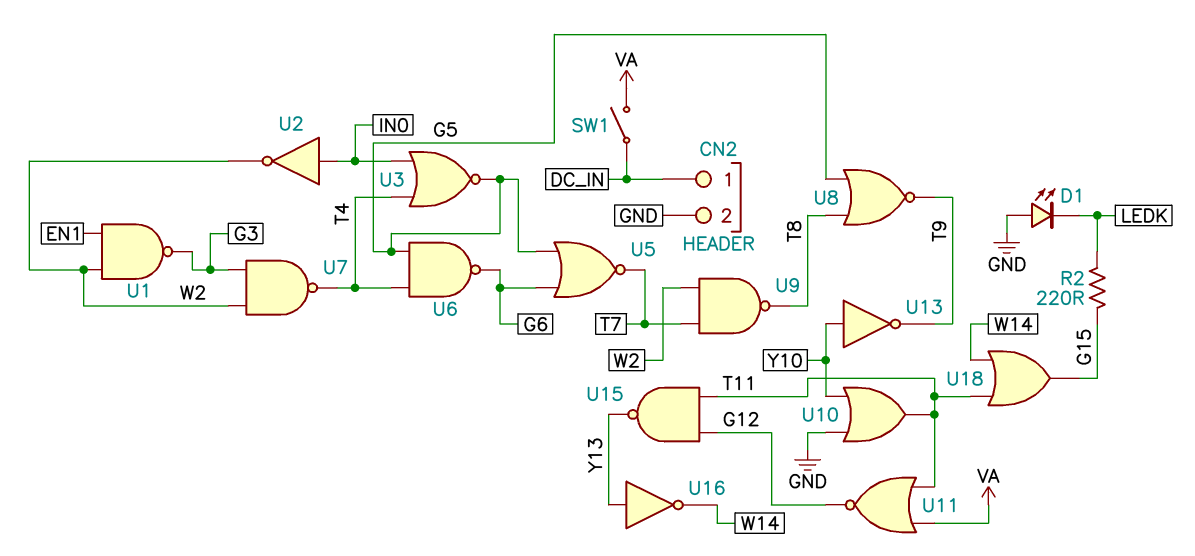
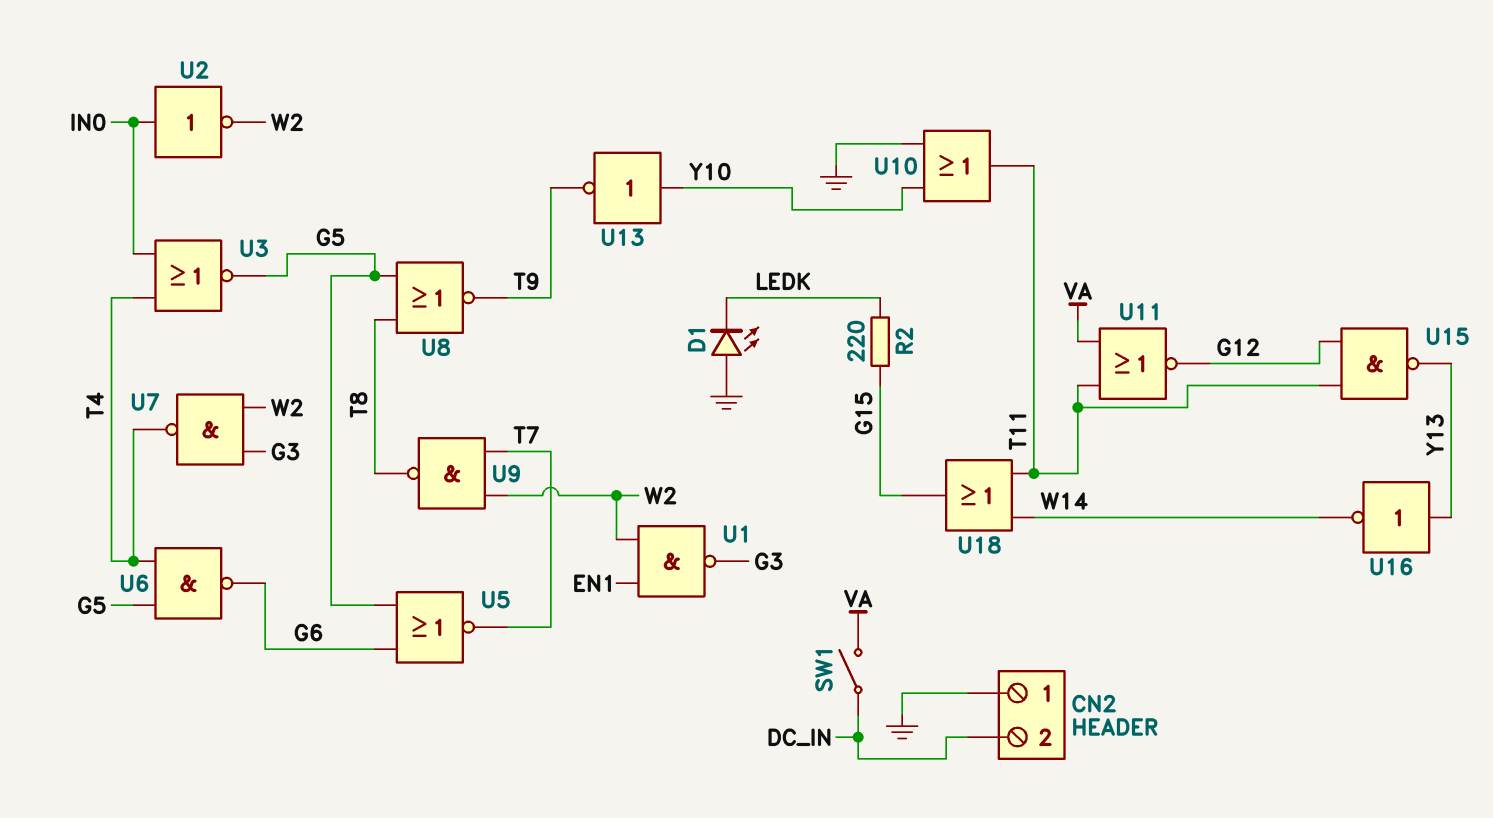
CN2 pin 1: DC_IN -> GND
CN2 pin 2: GND -> DC_IN

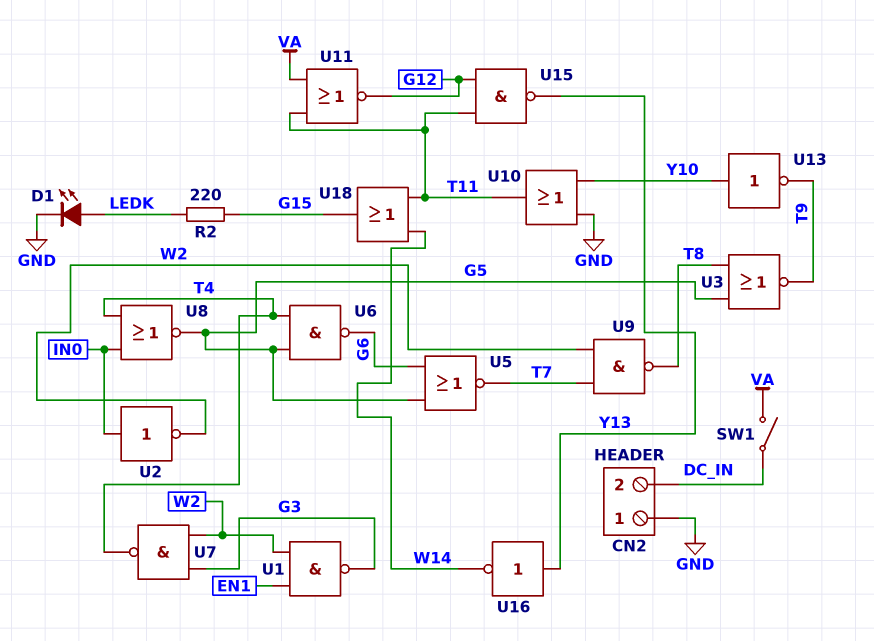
D1: LED (A GND, K LEDK) -> LED (A LEDK, K GND)
U3: NOR (in IN0, in T4, out G5) -> NOR (in G5, in T8, out T9)
U8: NOR (in G5, in T8, out T9) -> NOR (in IN0, in T4, out G5)

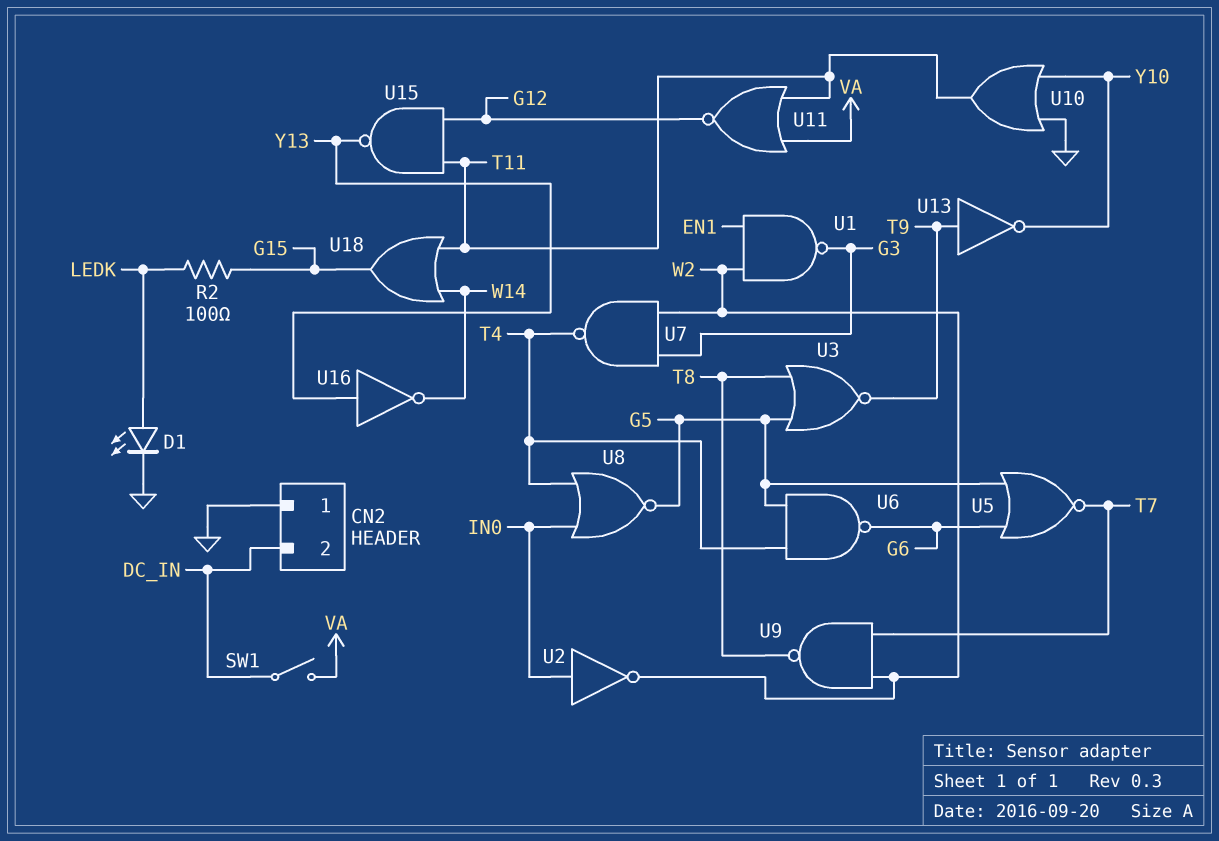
R2: 220 (G15, LEDK) -> 100 (G15, LEDK)
U13: NOT (in Y10, out T9) -> NOT (in T9, out Y10)

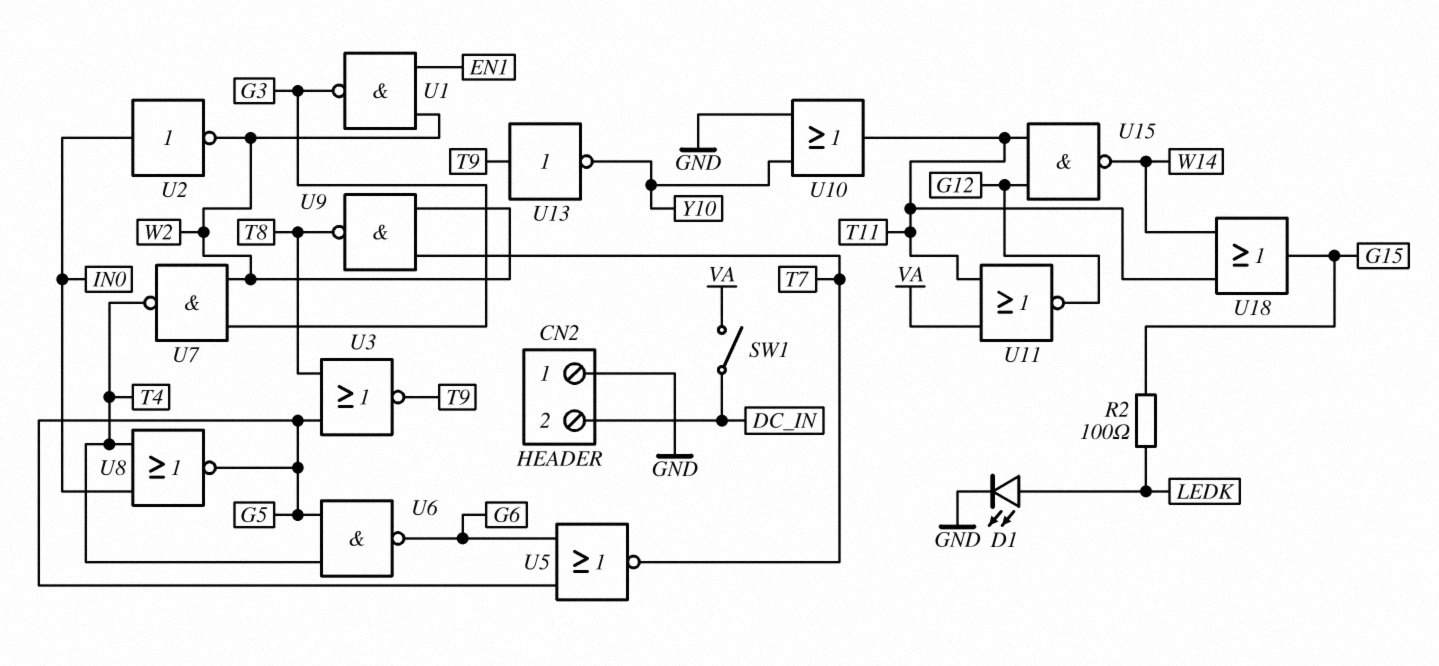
U15: NAND (in G12, in T11, out Y13) -> NAND (in G12, in T11, out W14)
U16: NOT (in Y13, out W14) -> none

